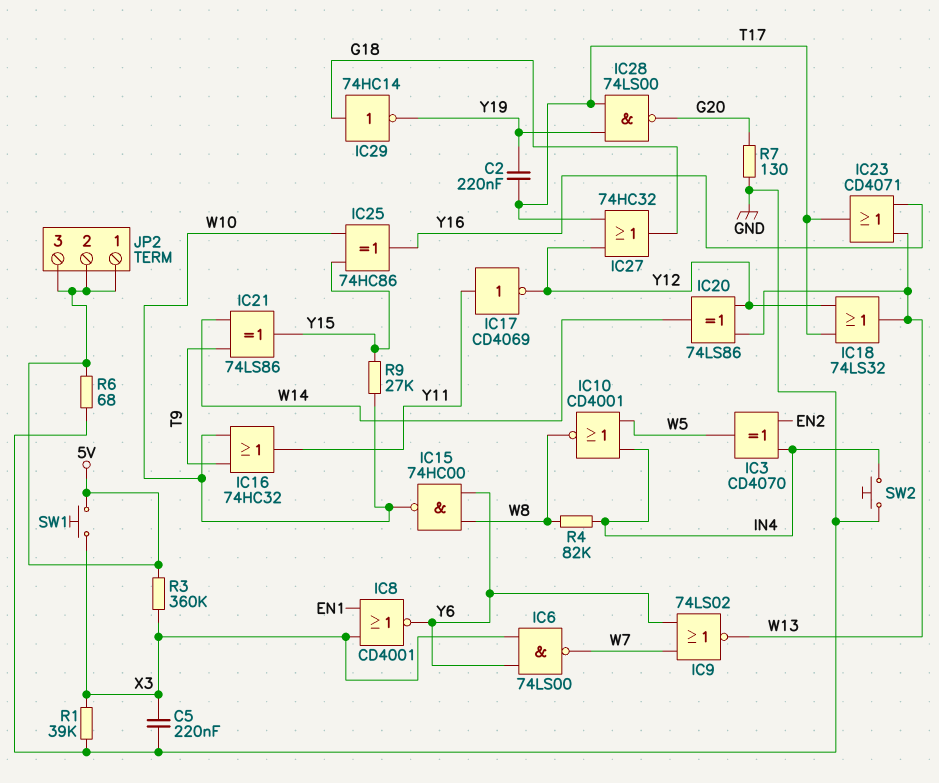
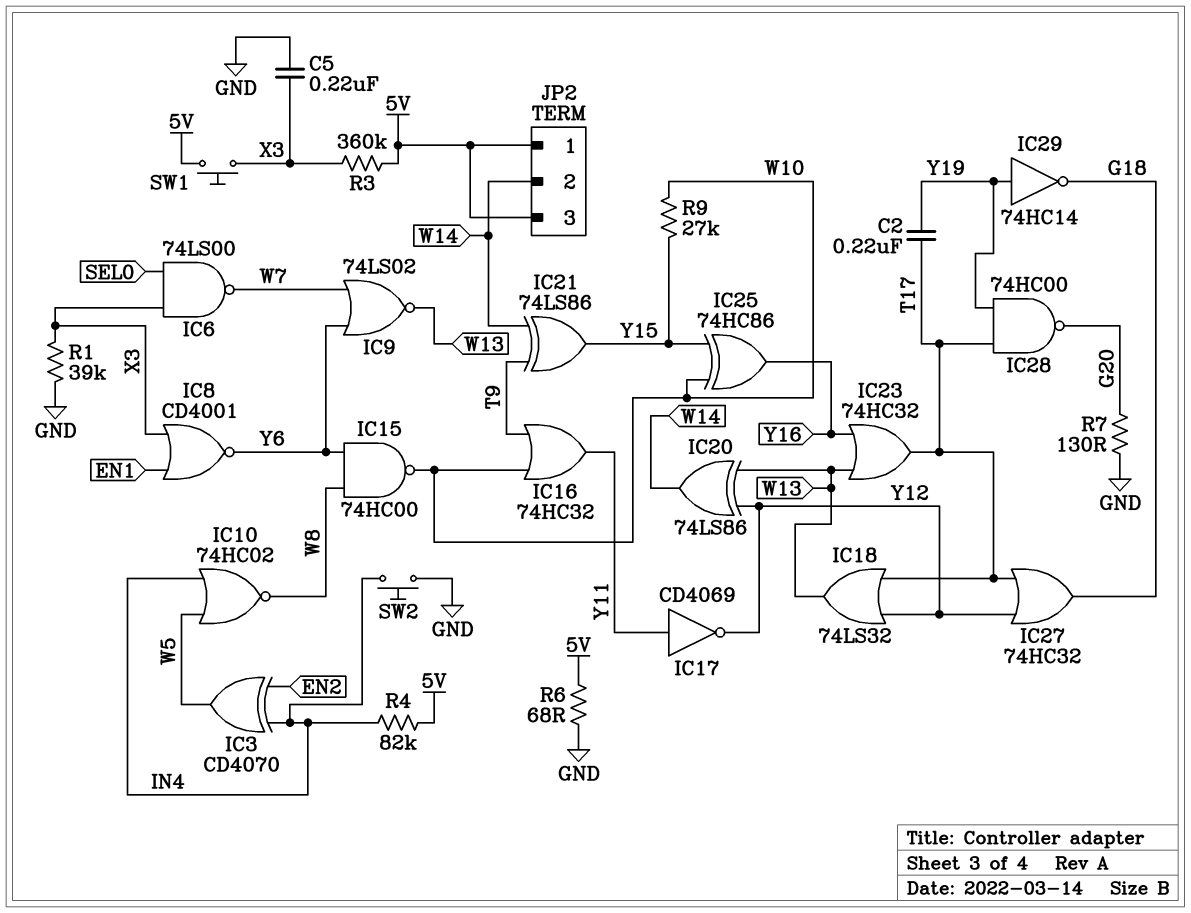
IC6: NAND 74LS00 (in X3, in Y6, out W7) -> NAND 74LS00 (in SEL0, in X3, out W7)
IC10: NOR CD4001 (in IN4, in W5, out W8) -> NOR 74HC02 (in IN4, in W5, out W8)
IC23: OR CD4071 (in W13, in Y16, out T17) -> OR 74HC32 (in W13, in Y16, out T17)
IC28: NAND 74LS00 (in T17, in Y19, out G20) -> NAND 74HC00 (in T17, in Y19, out G20)
IC29: NOT 74HC14 (in G18, out Y19) -> NOT 74HC14 (in Y19, out G18)
JP2 pin 2: 5V -> W14
R4: 82k (IN4, W8) -> 82k (5V, IN4)

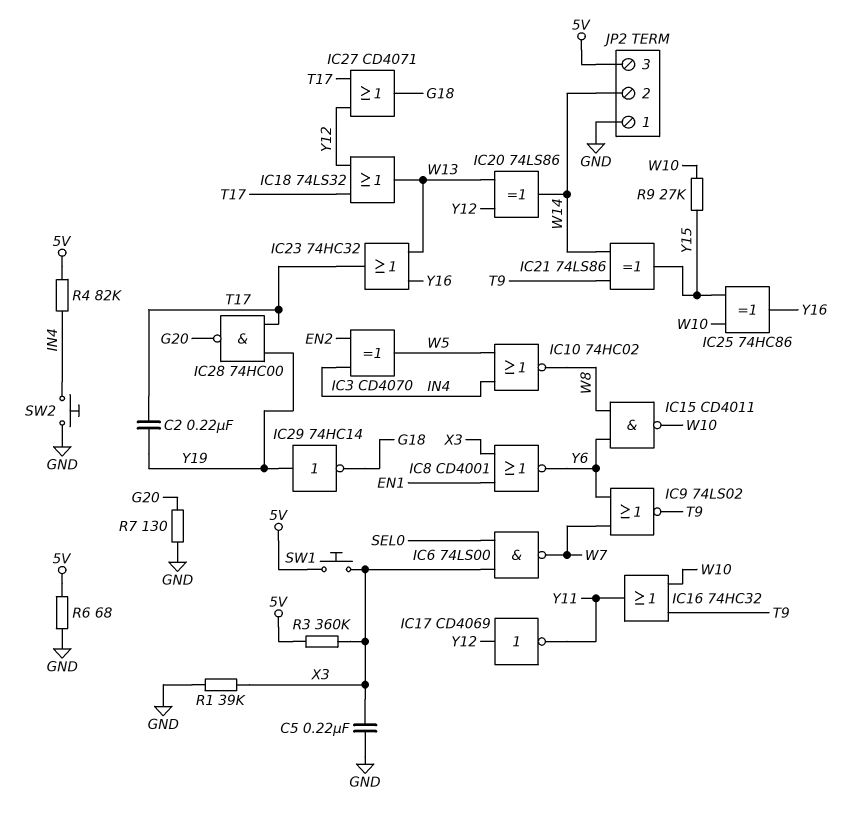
IC9: NOR 74LS02 (in W7, in Y6, out W13) -> NOR 74LS02 (in W7, in Y6, out T9)
IC15: NAND 74HC00 (in W8, in Y6, out W10) -> NAND CD4011 (in W8, in Y6, out W10)
IC17: NOT CD4069 (in Y11, out Y12) -> NOT CD4069 (in Y12, out Y11)
IC27: OR 74HC32 (in T17, in Y12, out G18) -> OR CD4071 (in T17, in Y12, out G18)
JP2 pin 1: 5V -> GND

